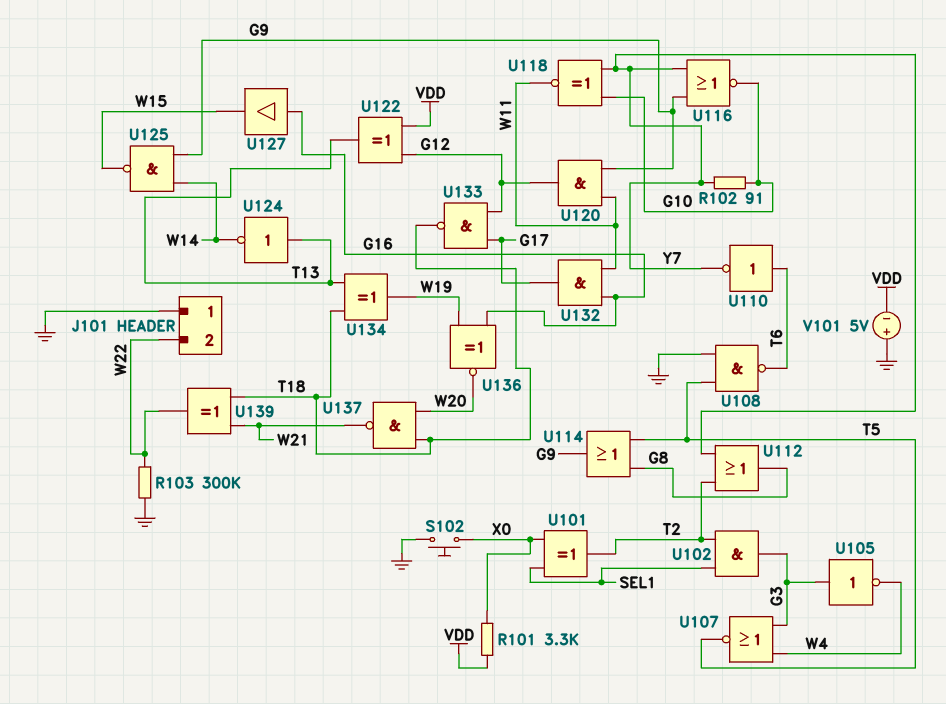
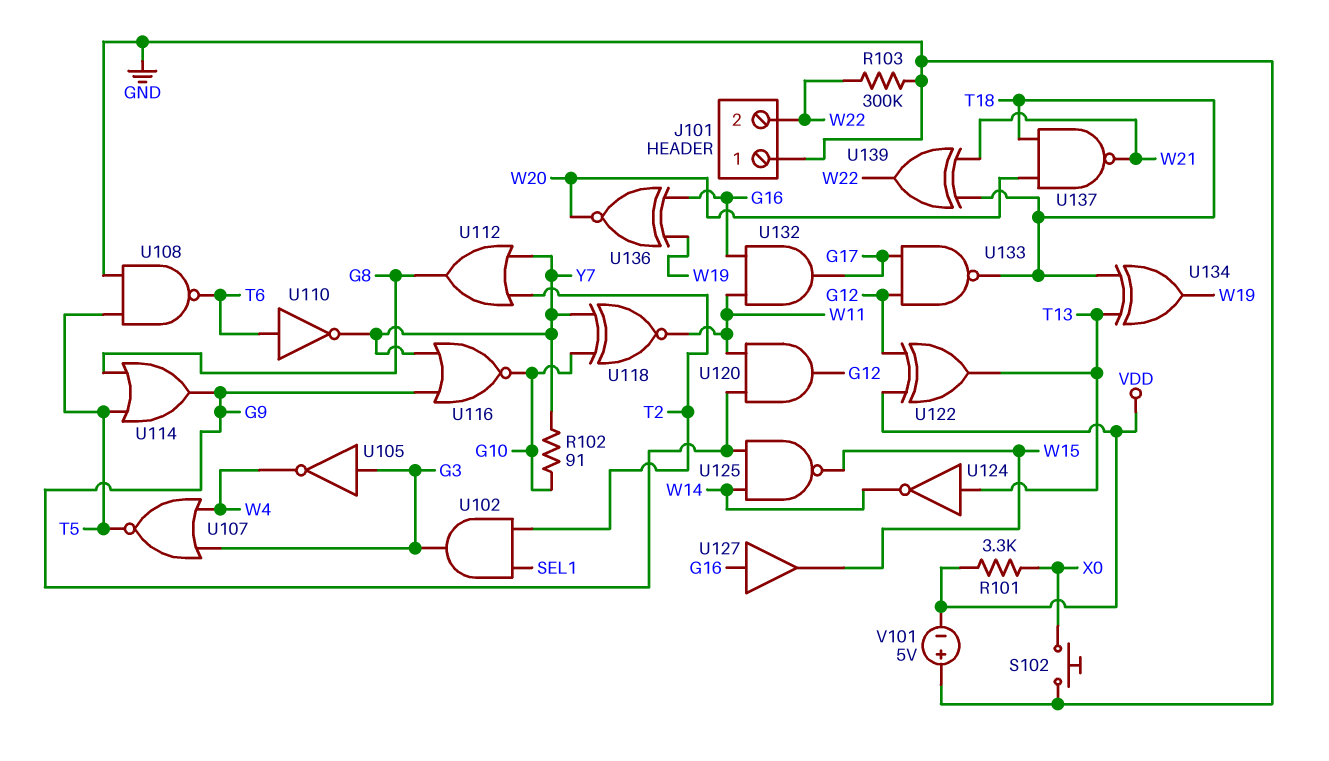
U101: XOR (in SEL1, in X0, out T2) -> none

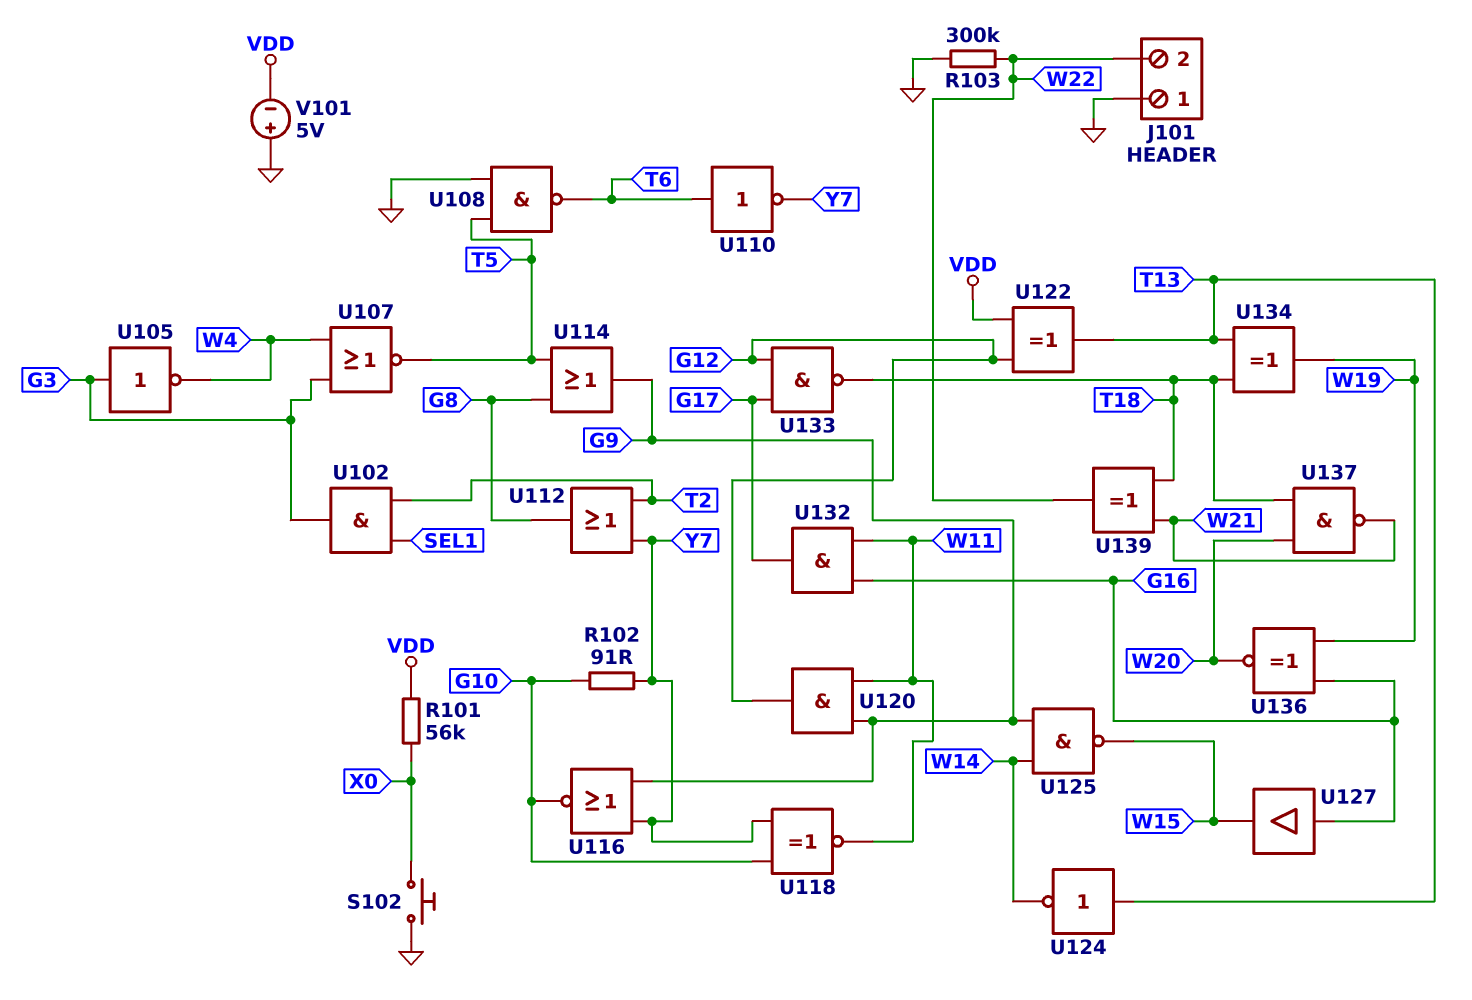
R101: 3.3k (VDD, X0) -> 56k (VDD, X0)

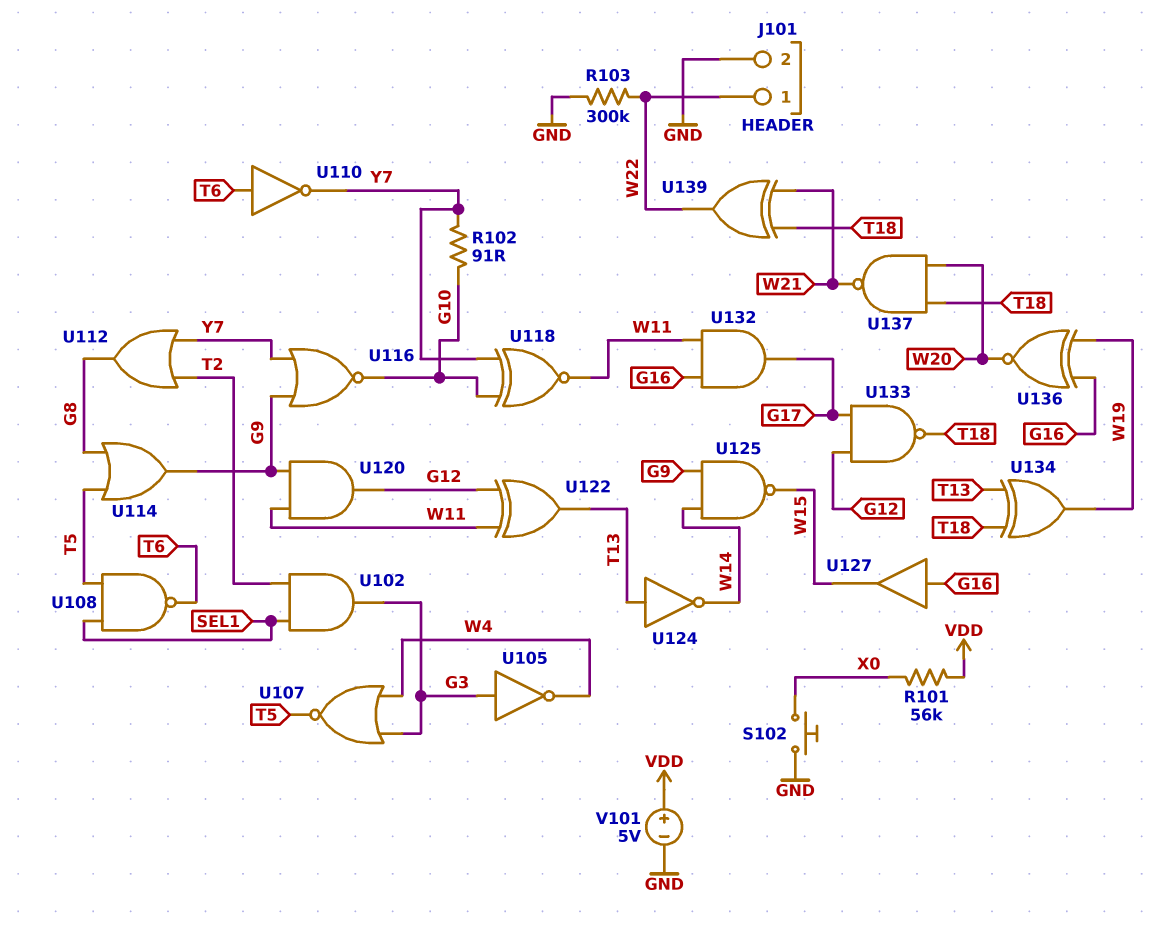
J101 pin 1: GND -> W22
J101 pin 2: W22 -> GND
U108: NAND (in GND, in T5, out T6) -> NAND (in SEL1, in T5, out T6)
U122: XOR (in G12, in VDD, out T13) -> XOR (in G12, in W11, out T13)
V101: 5V (plus GND, minus VDD) -> 5V (plus VDD, minus GND)

